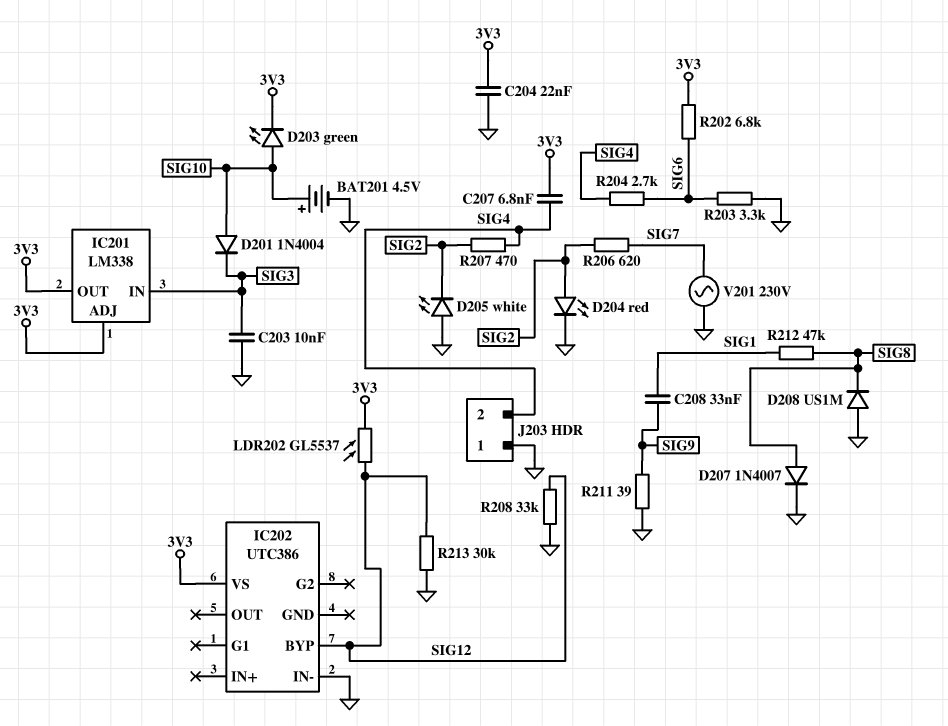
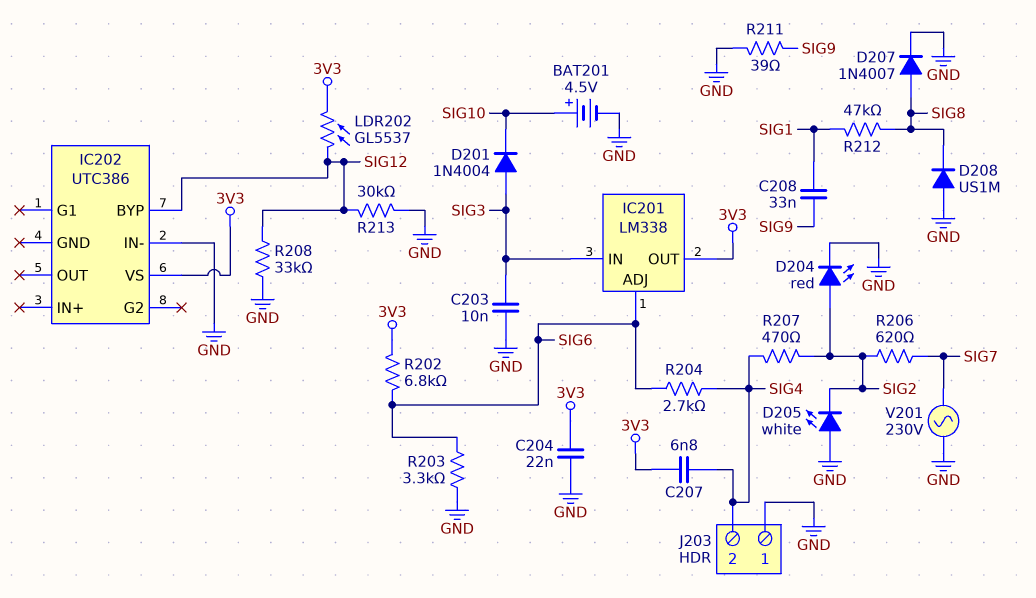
D201: diode 1N4004 (A SIG10, K SIG3) -> diode 1N4004 (A SIG3, K SIG10)
D203: LED green (A SIG10, K 3V3) -> none
IC201 pin ADJ: 3V3 -> SIG6

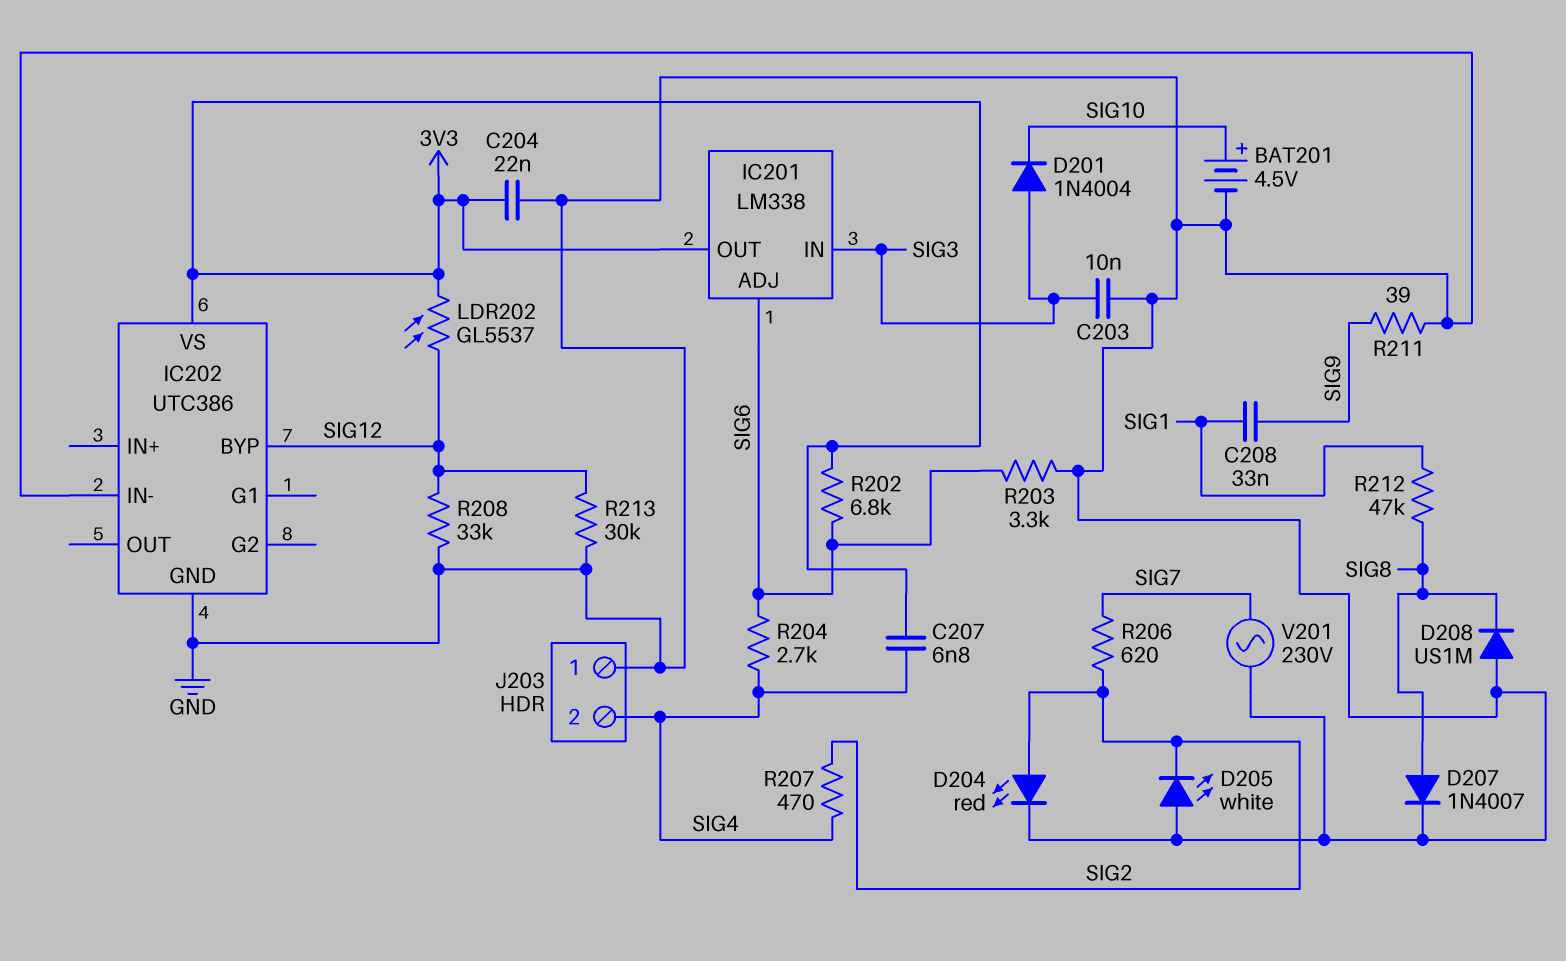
IC202 pin GND: none -> GND

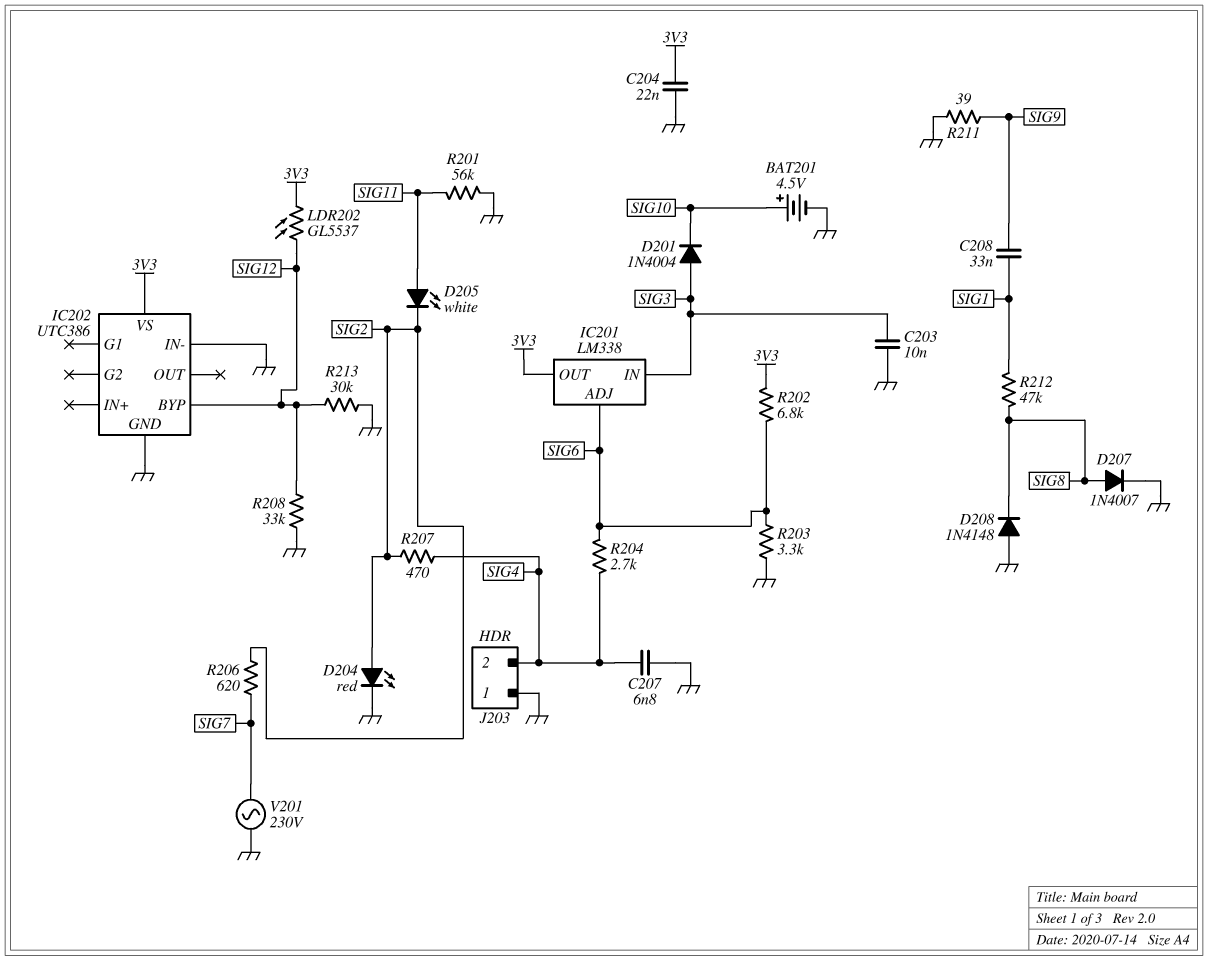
C207: 6.8nF (3V3, SIG4) -> 6.8nF (GND, SIG4)
D205: LED white (A GND, K SIG2) -> LED white (A SIG11, K SIG2)
D208: diode US1M (A GND, K SIG8) -> diode 1N4148 (A GND, K SIG8)
R201: none -> 56k (GND, SIG11)

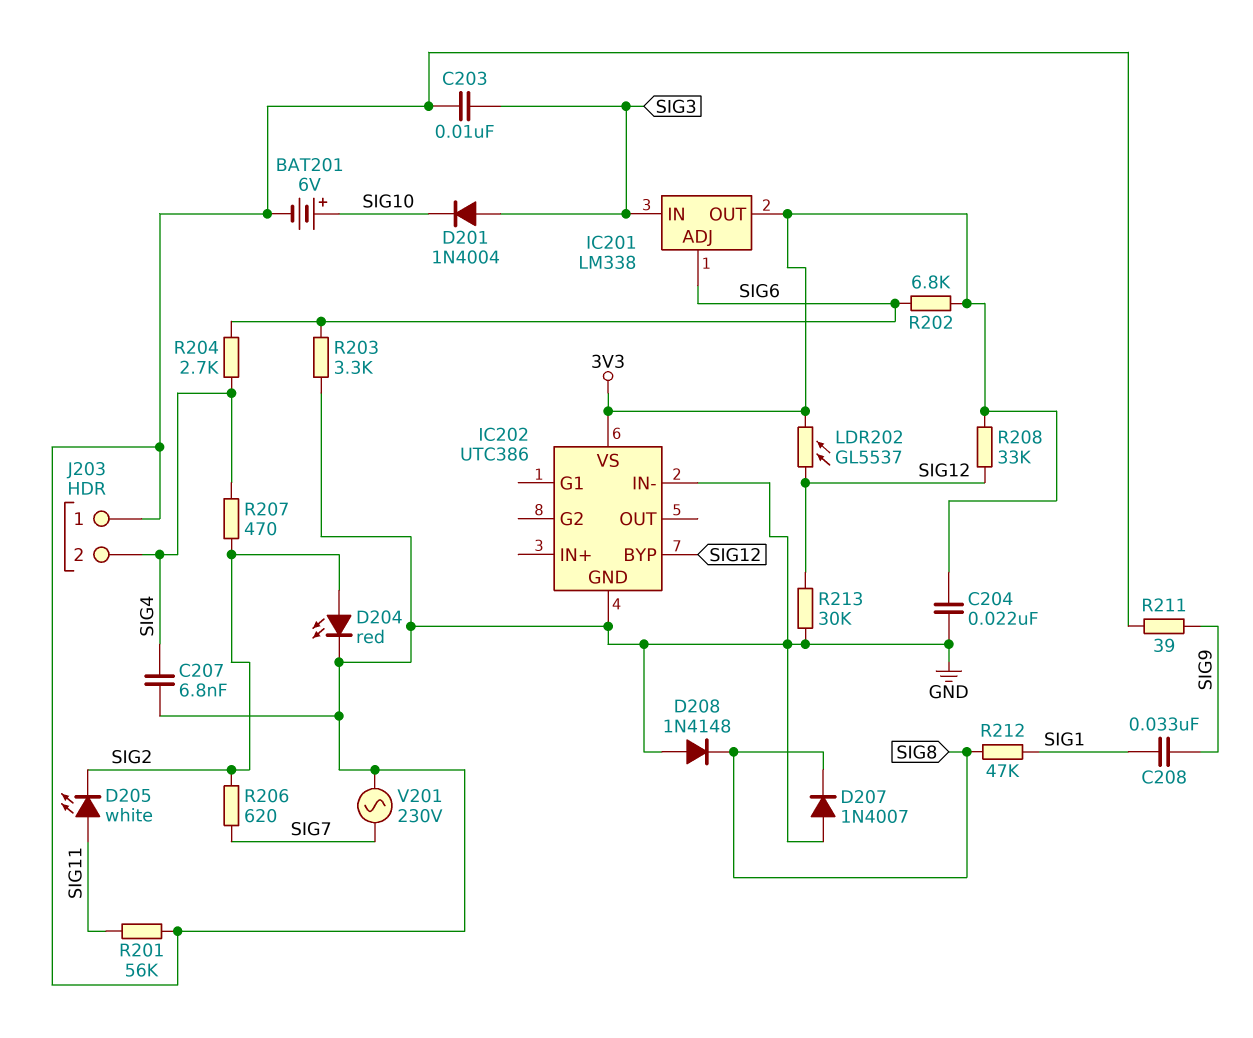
BAT201: 4.5V (plus SIG10, minus GND) -> 6V (plus SIG10, minus GND)
D207: diode 1N4007 (A SIG8, K GND) -> diode 1N4007 (A GND, K SIG8)
R208: 33k (GND, SIG12) -> 33k (3V3, SIG12)

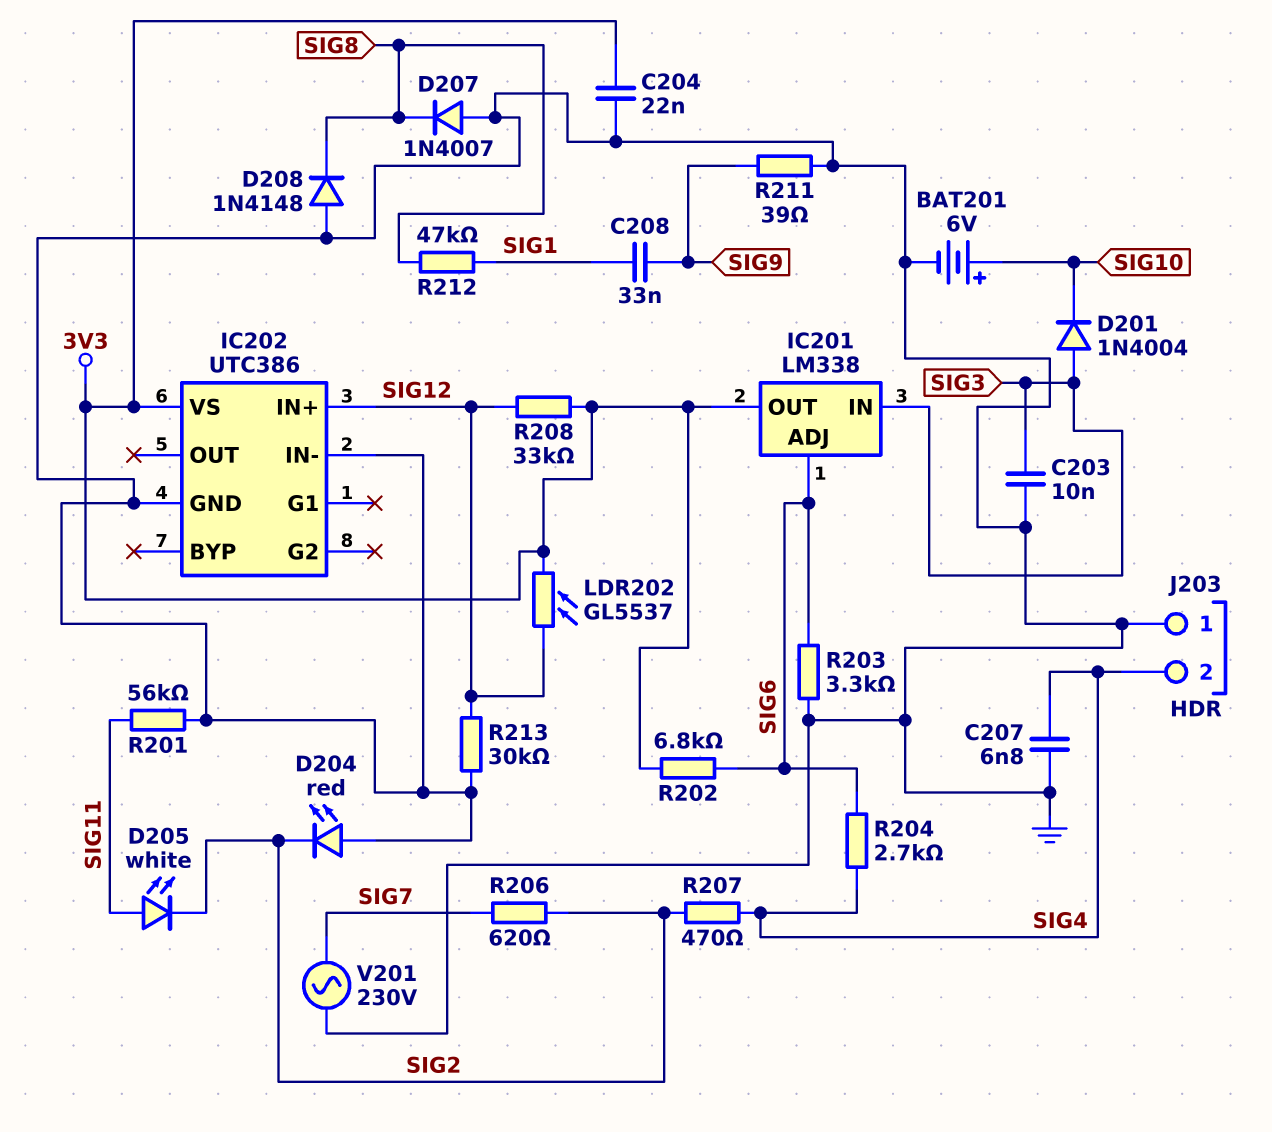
D204: LED red (A SIG2, K GND) -> LED red (A GND, K SIG2)
IC202 pin BYP: SIG12 -> none
IC202 pin IN+: none -> SIG12

